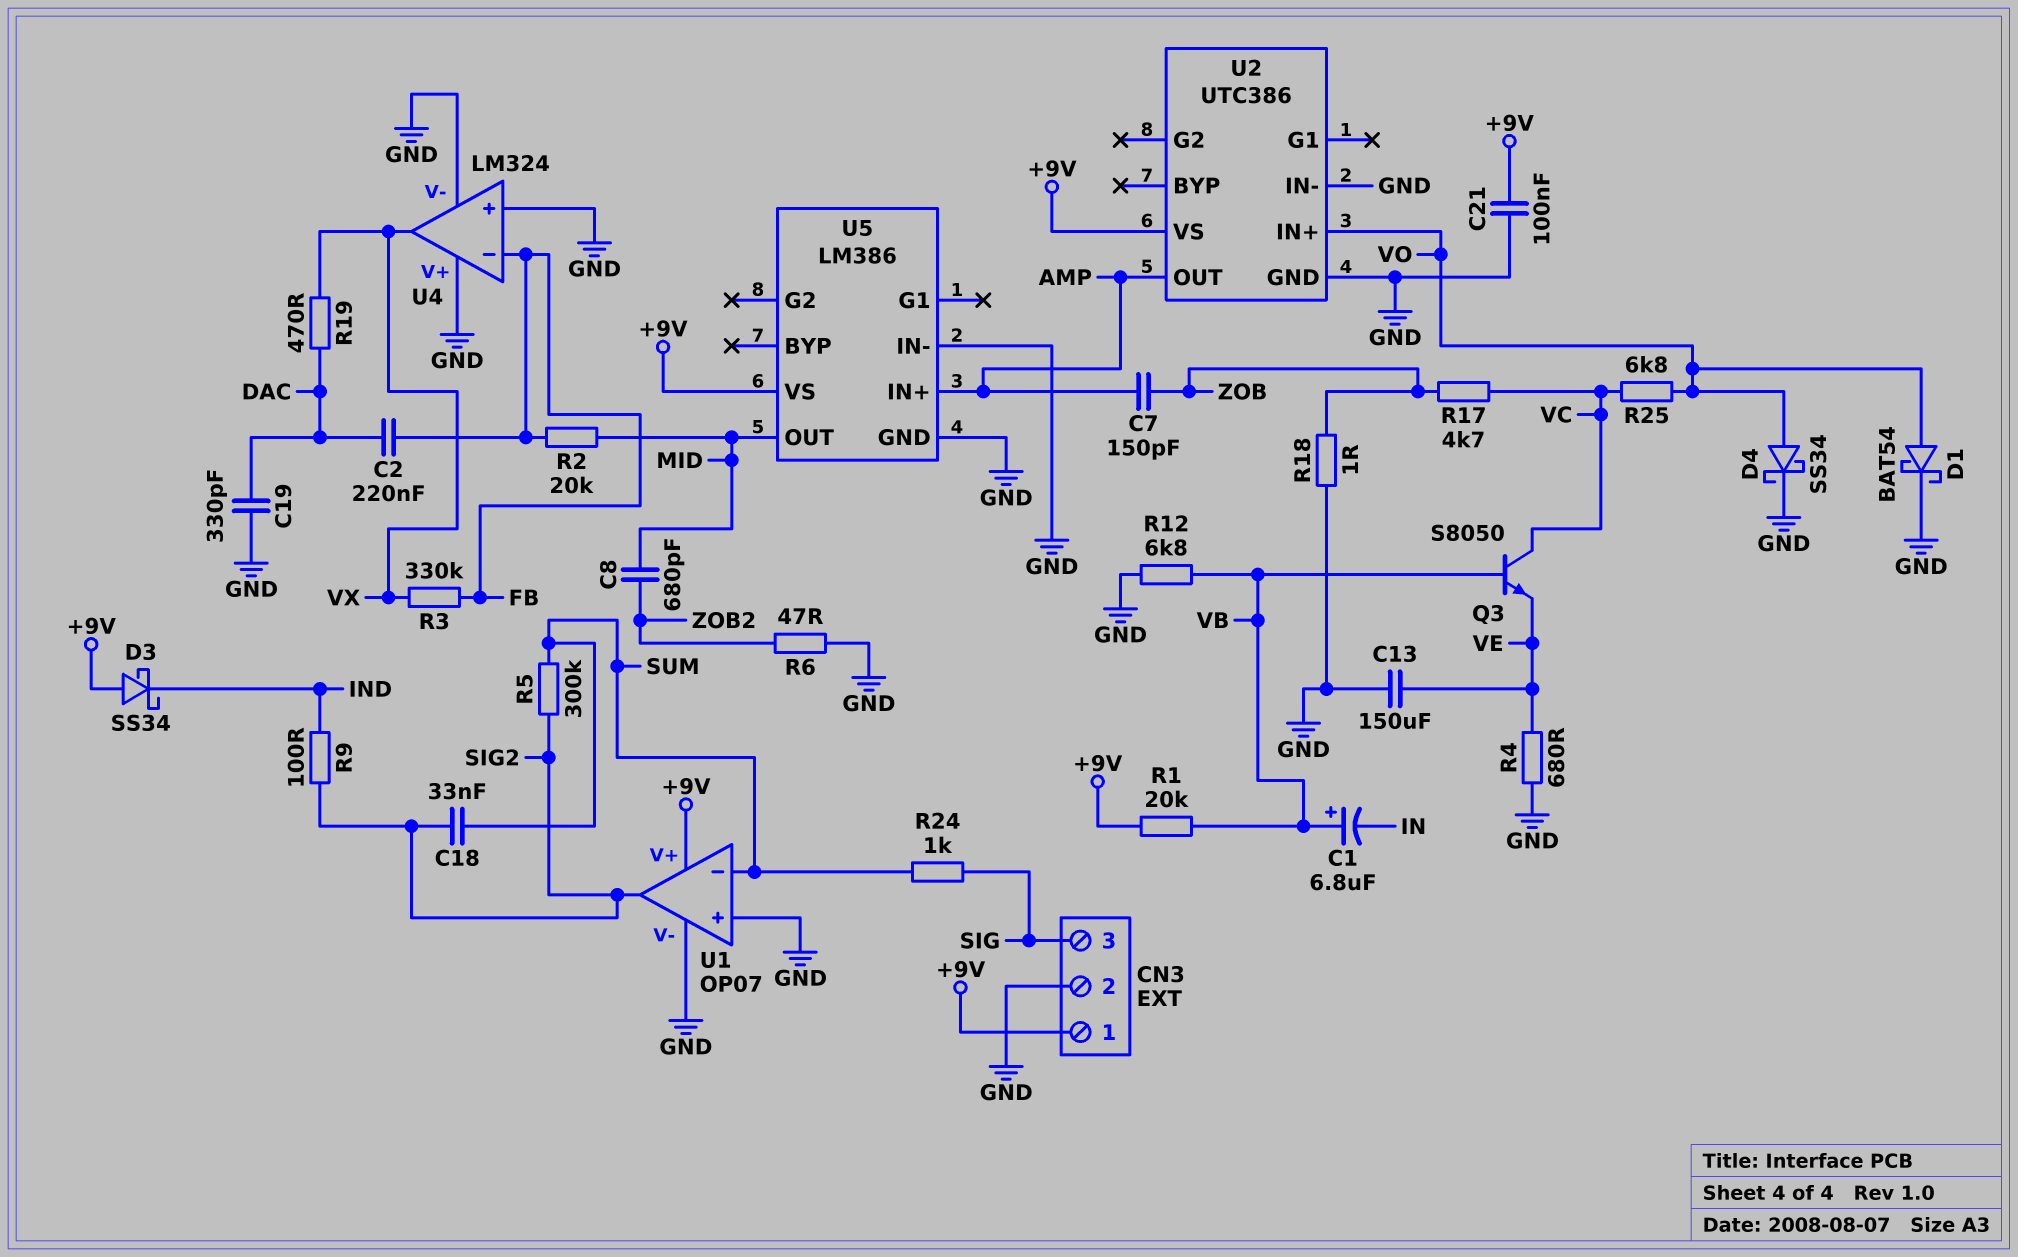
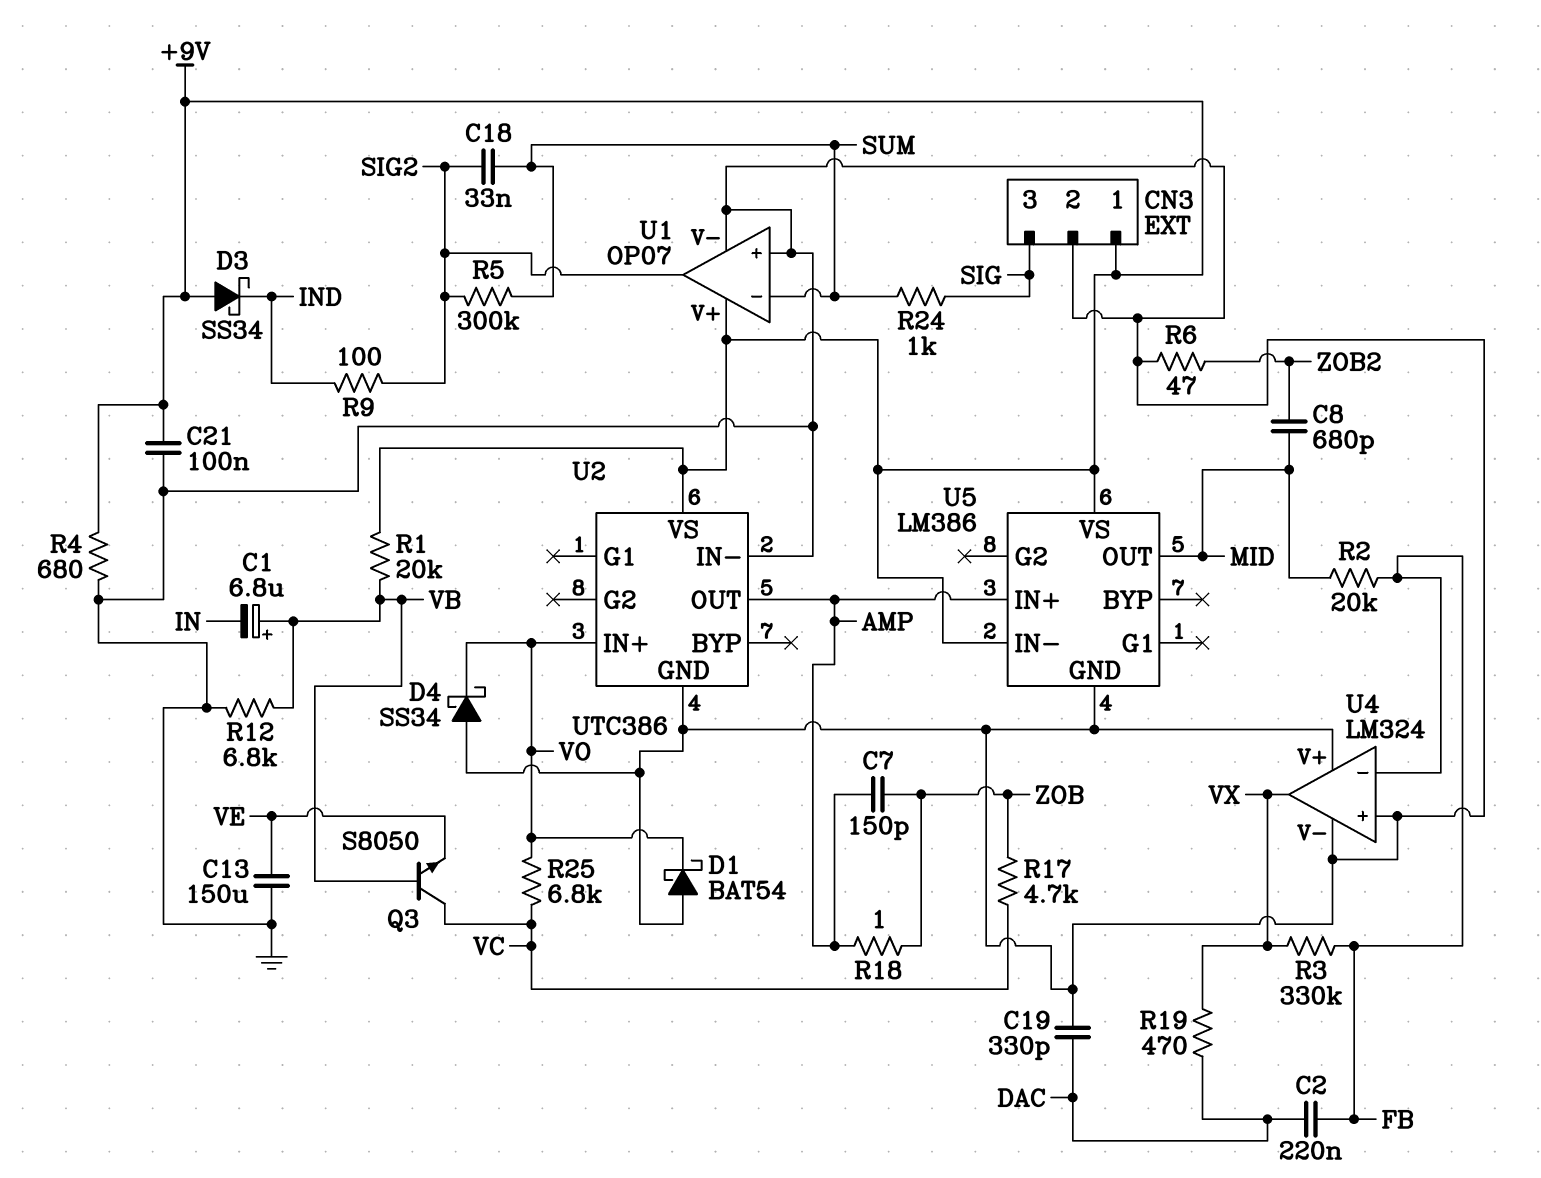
D1: schottky BAT54 (A VO, K GND) -> schottky BAT54 (A GND, K VO)
D4: schottky SS34 (A VO, K GND) -> schottky SS34 (A GND, K VO)
R4: 680 (GND, VE) -> 680 (+9V, GND)
R18: 1 (GND, ZOB) -> 1 (AMP, ZOB)
U5 pin IN-: GND -> +9V

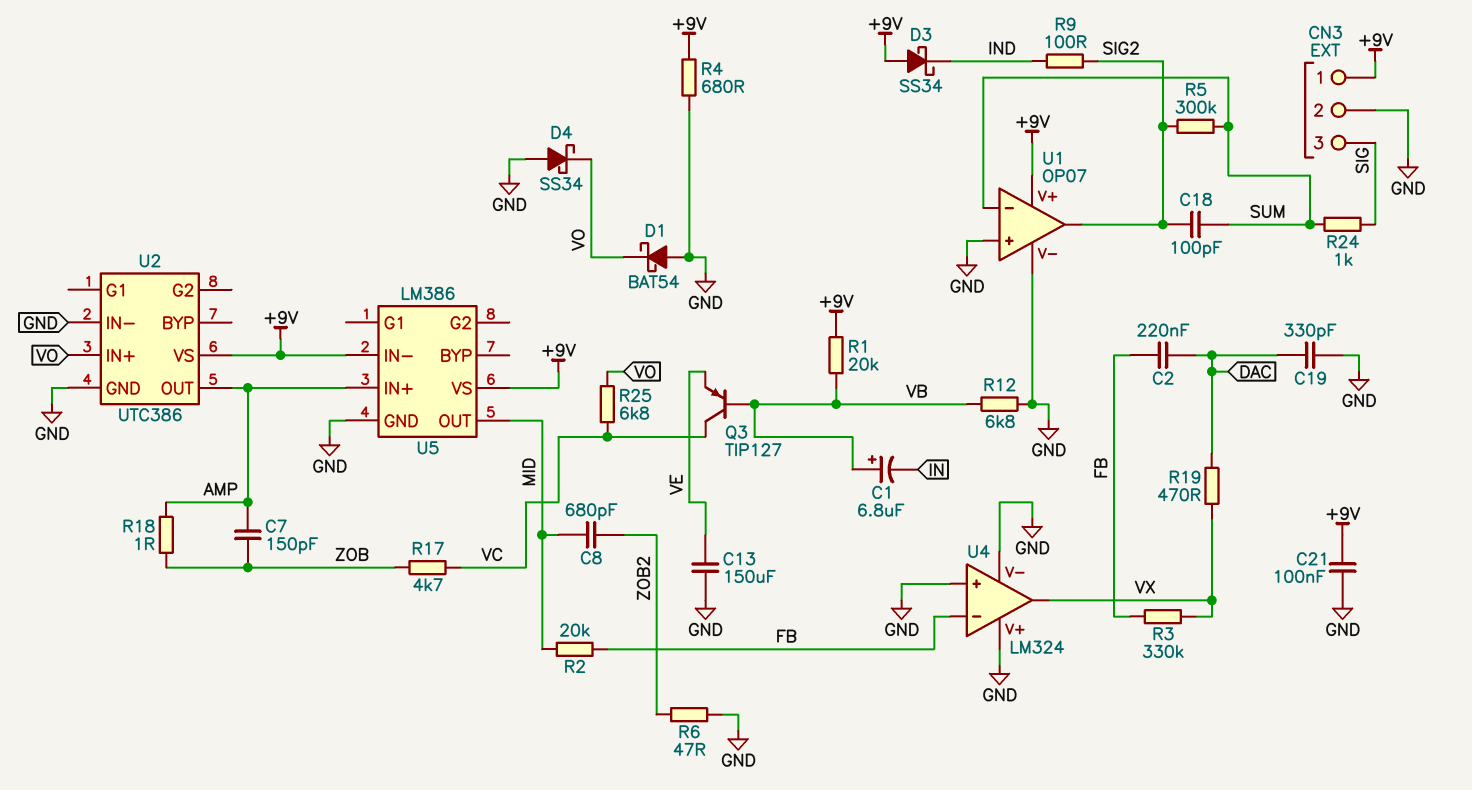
C18: 33nF (SIG2, SUM) -> 100pF (SIG2, SUM)
Q3: NPN S8050 (B VB, C VC, E VE) -> PNP TIP127 (B VB, C VC, E VE)

